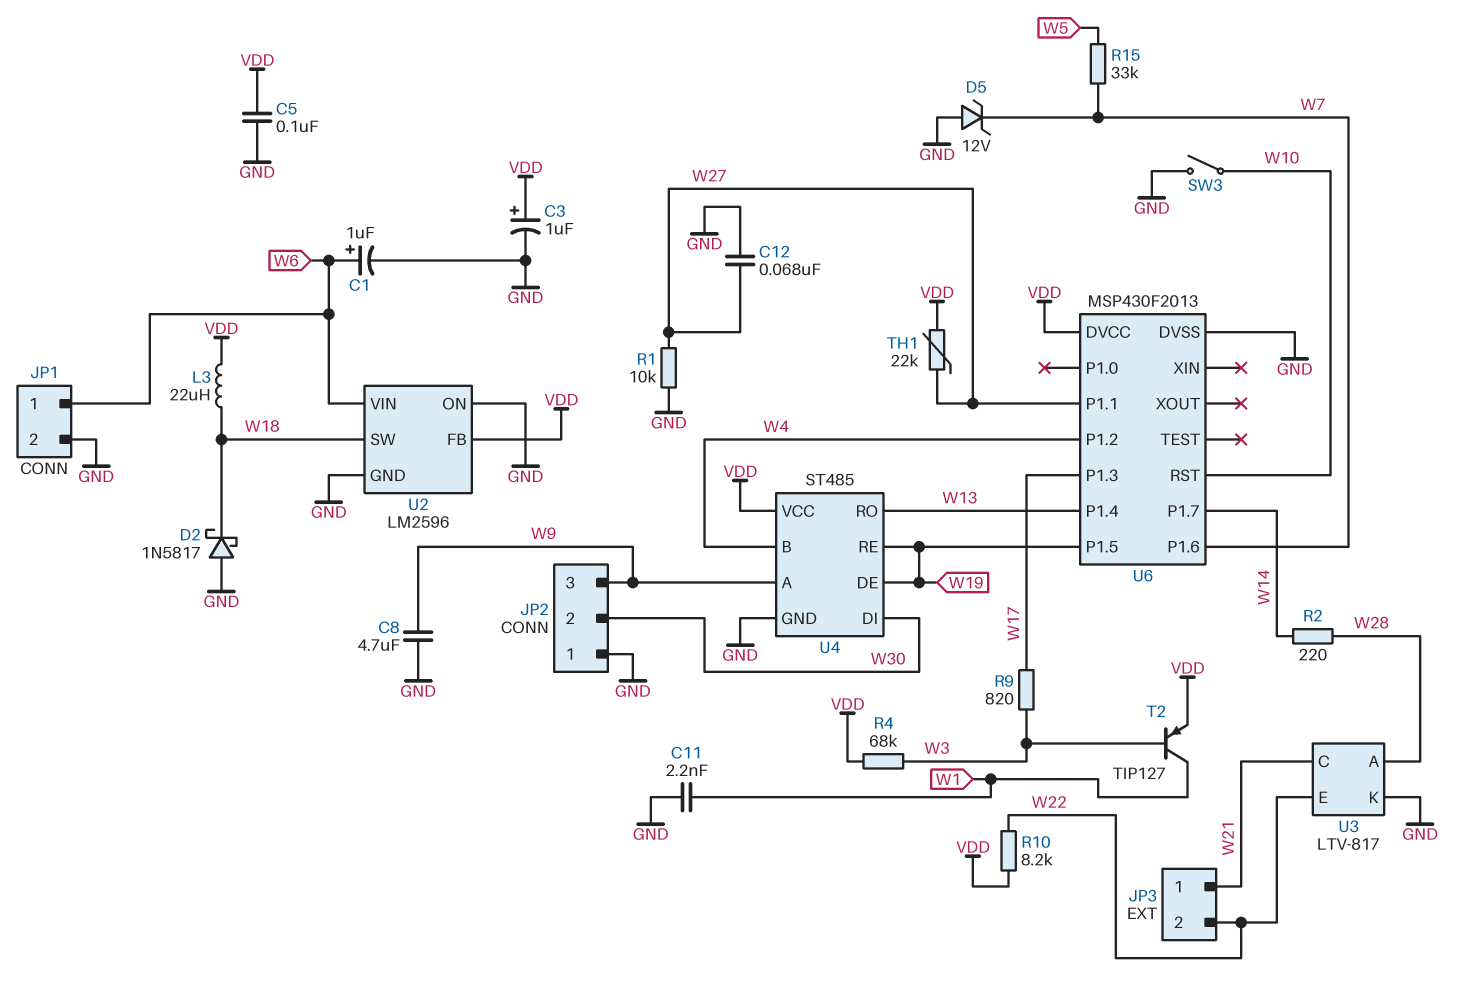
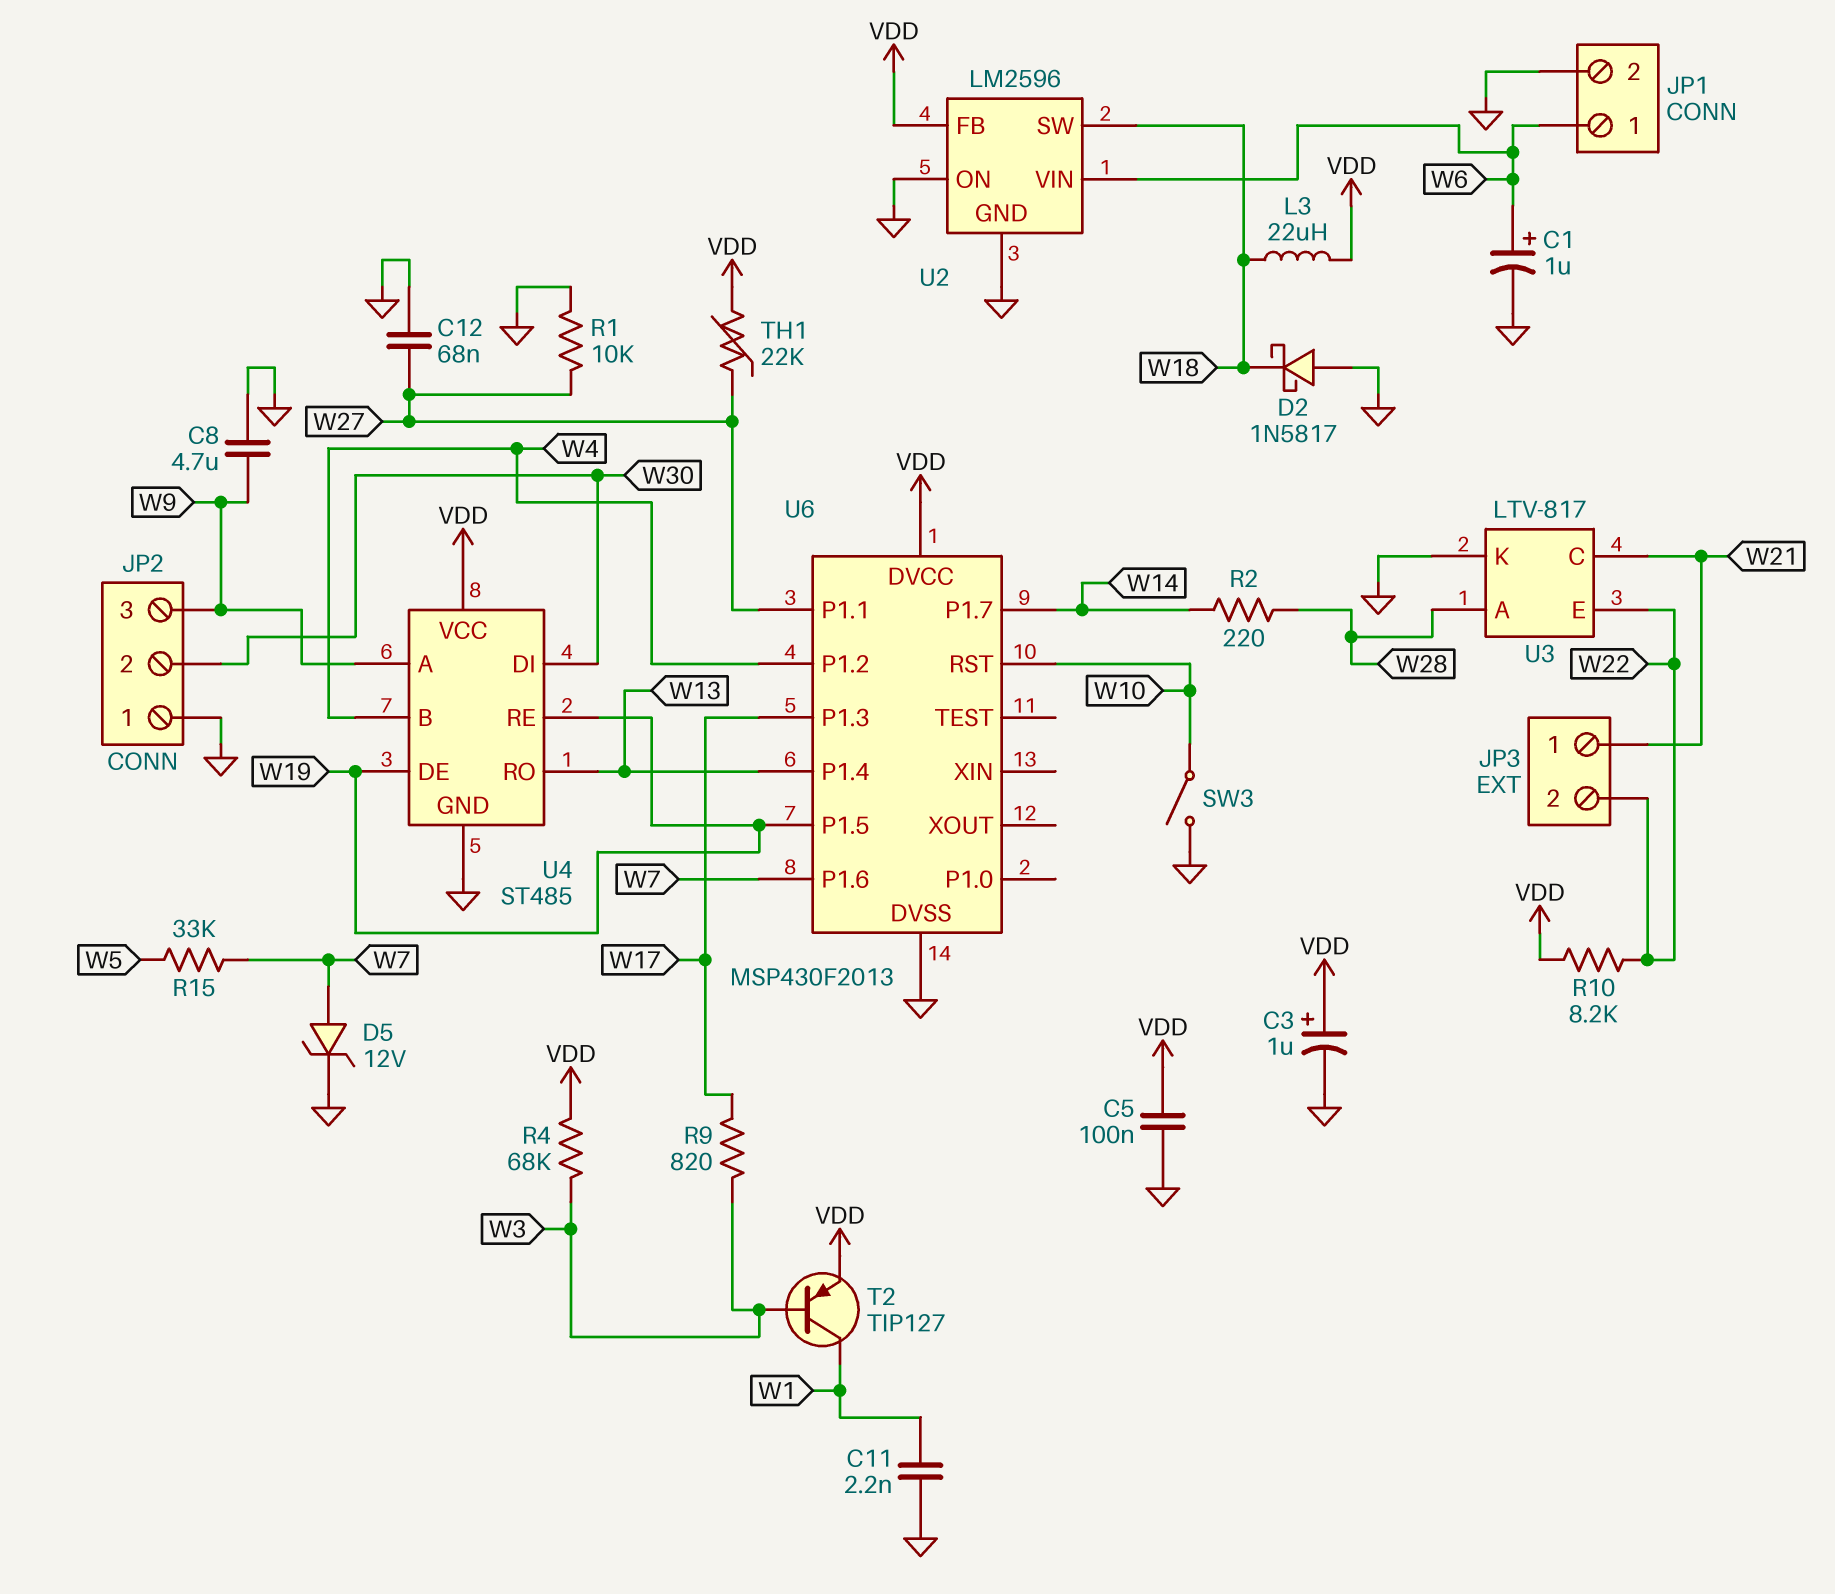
D5: zener 12V (A GND, K W7) -> zener 12V (A W7, K GND)

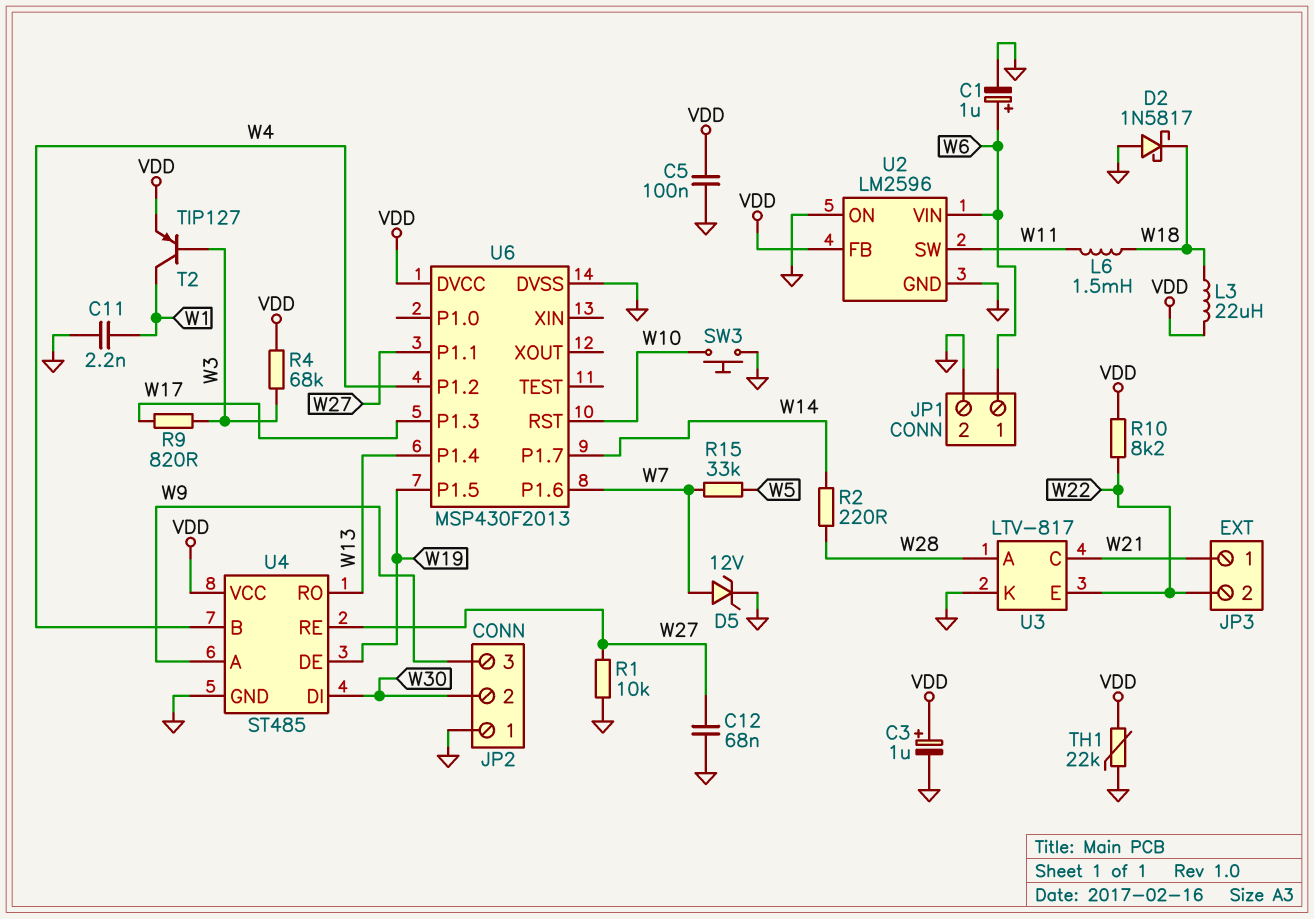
C8: 4.7uF (GND, W9) -> none
L6: none -> 1.5mH (W11, W18)
SW3: switch (GND, W10) -> button (GND, W10)
TH1: 22k (VDD, W27) -> 22k (GND, VDD)
U2 pin SW: W18 -> W11
U4 pin RE: W19 -> W27

